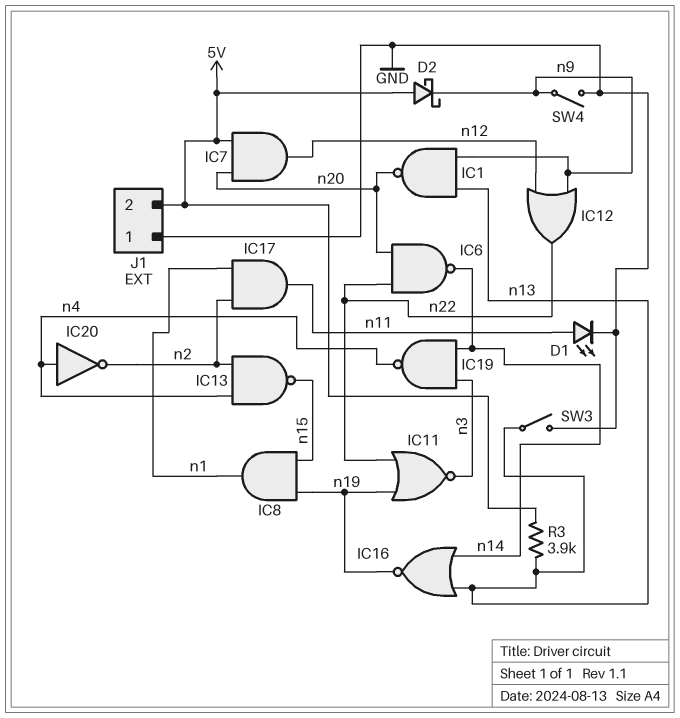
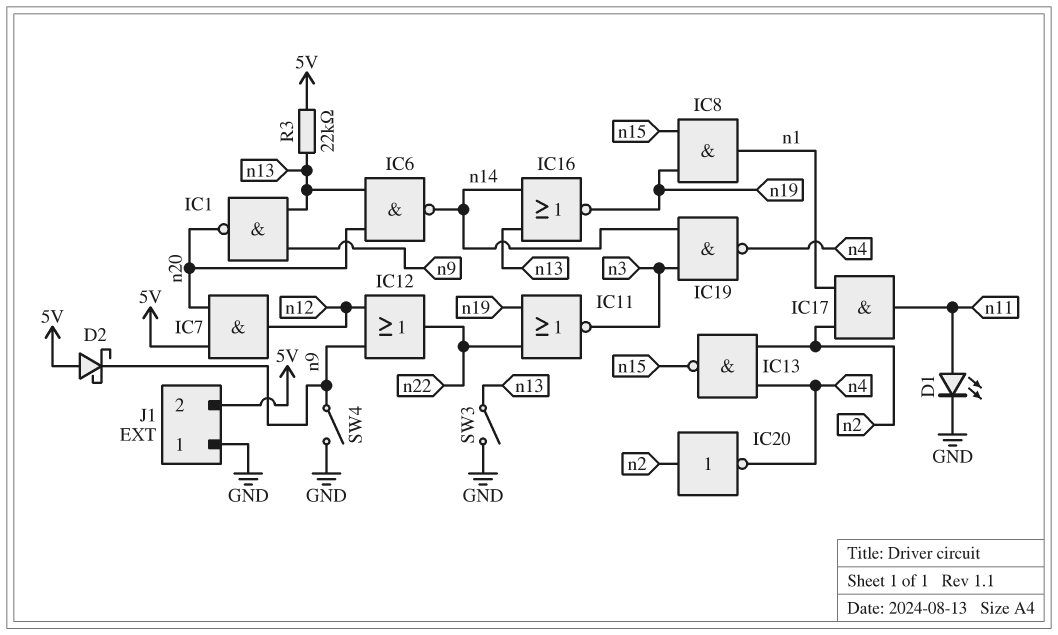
IC6: NAND (in n20, in n22, out n14) -> NAND (in n13, in n20, out n14)
IC20: NOT (in n4, out n2) -> NOT (in n2, out n4)
R3: 3.9k (5V, n13) -> 22k (5V, n13)

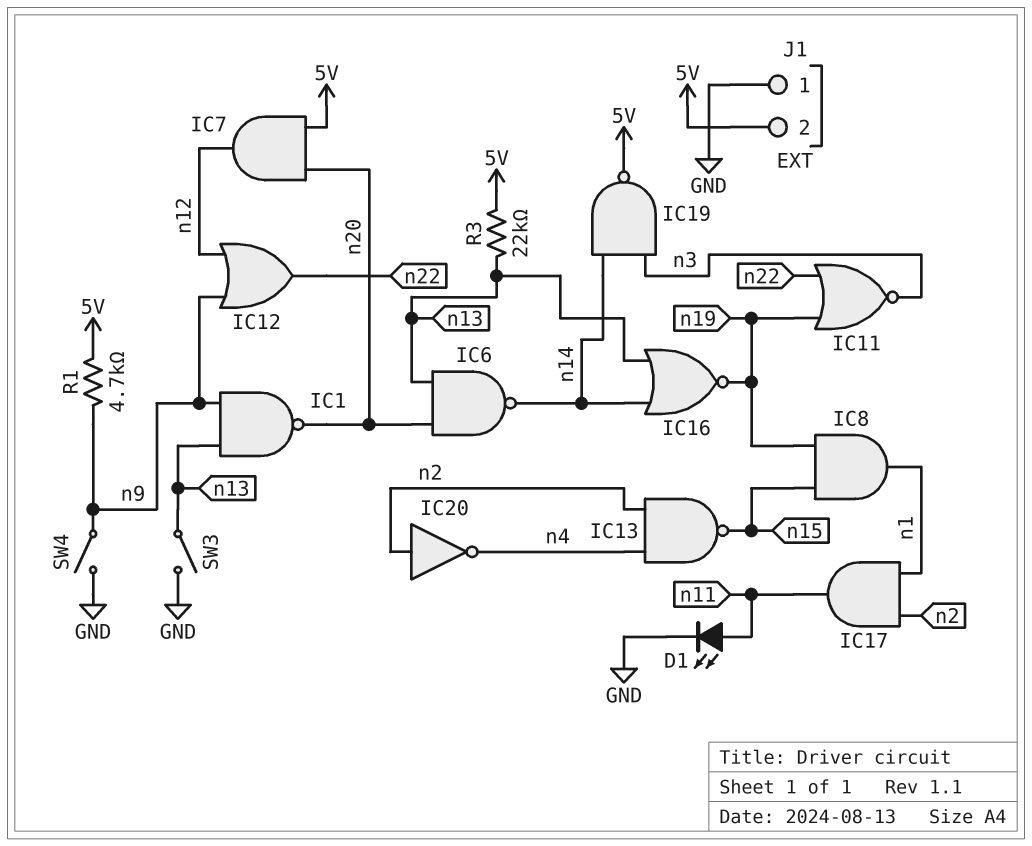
D2: schottky (A 5V, K n9) -> none
IC19: NAND (in n3, in n14, out n4) -> NAND (in n3, in n14, out 5V)
R1: none -> 4.7k (5V, n9)

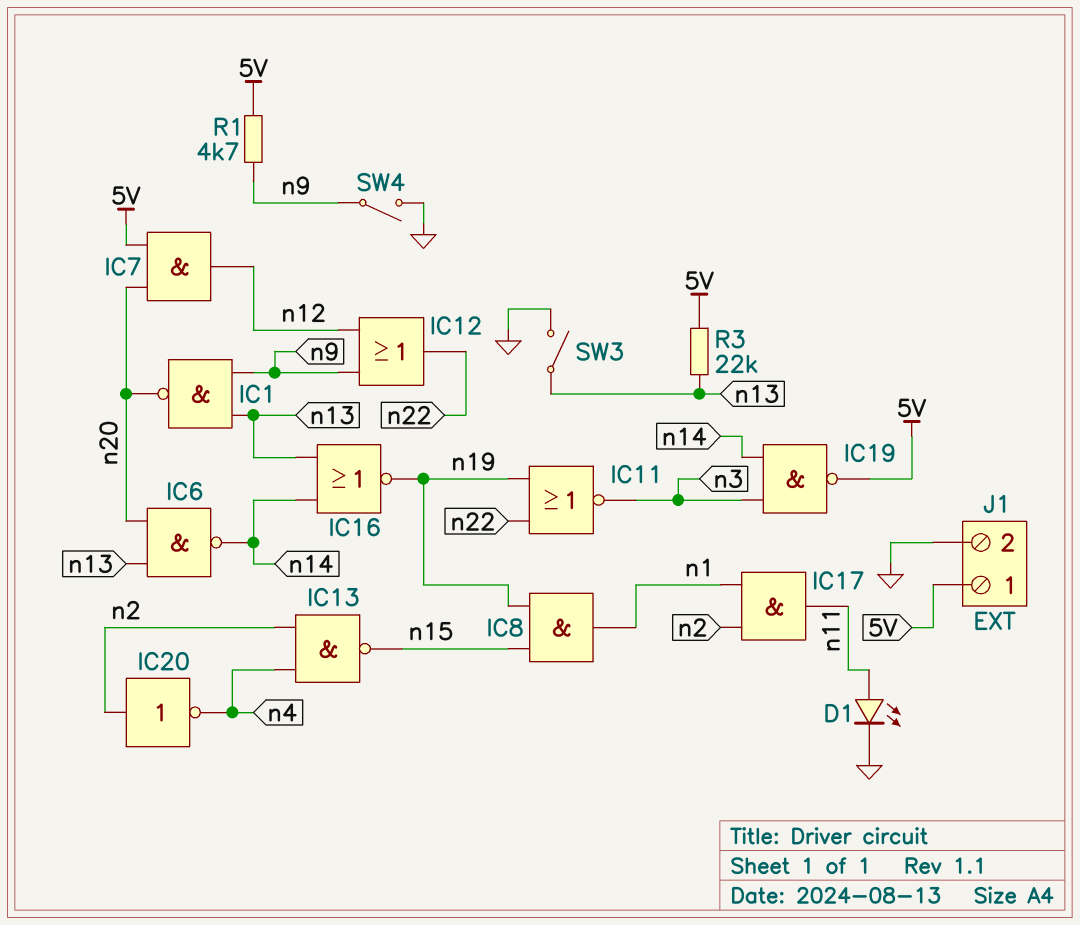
J1 pin 1: GND -> 5V
J1 pin 2: 5V -> GND

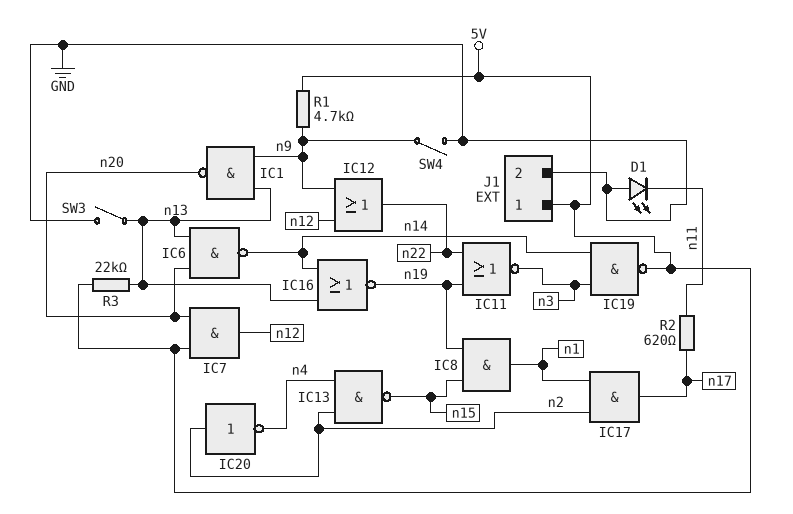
D1: LED (A n11, K GND) -> LED (A GND, K n11)
IC17: AND (in n1, in n2, out n11) -> AND (in n1, in n2, out n17)
R2: none -> 620 (n11, n17)

